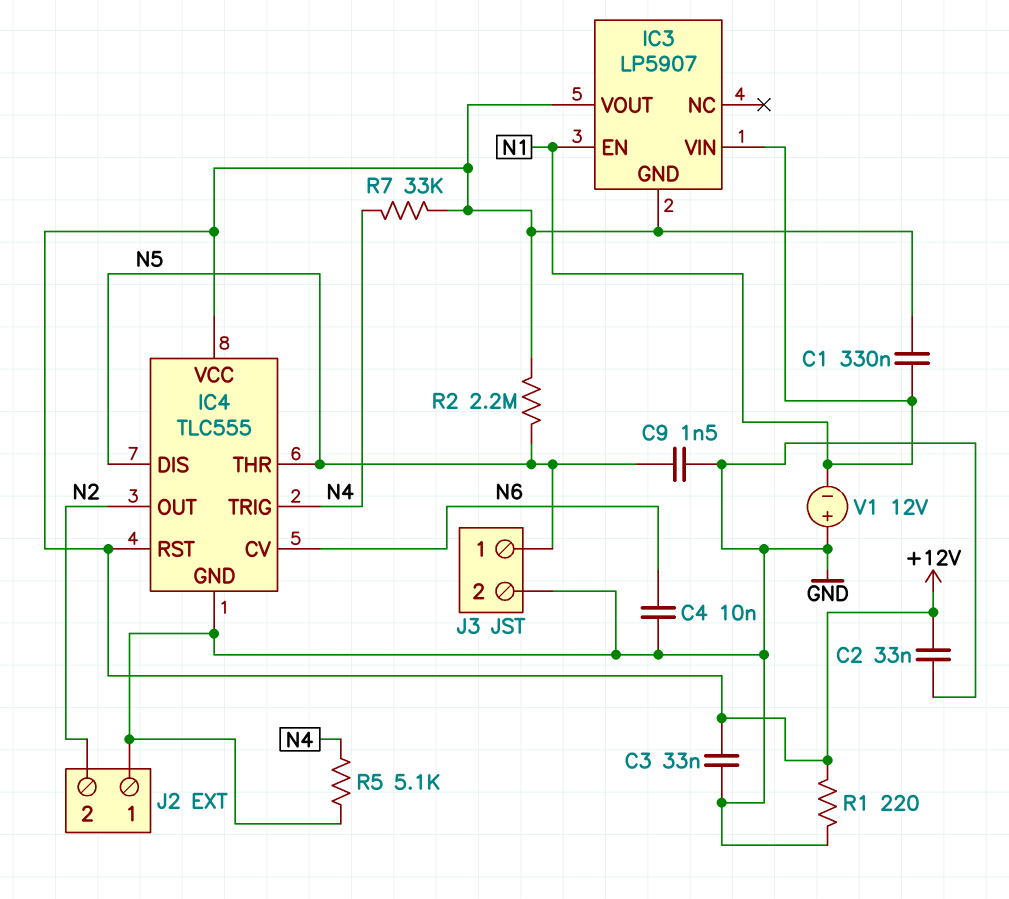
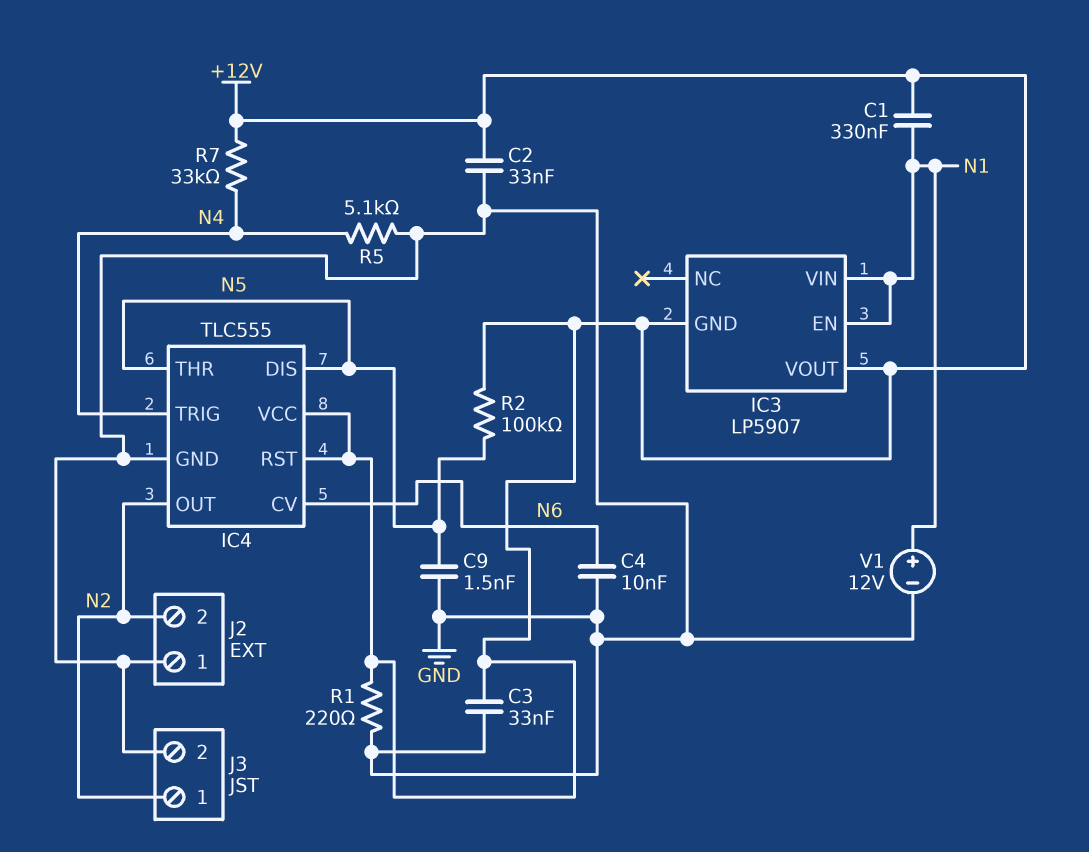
J3 pin 1: N5 -> N2
R2: 2.2M (+12V, N5) -> 100k (+12V, N5)
V1: 12V (plus GND, minus N1) -> 12V (plus N1, minus GND)

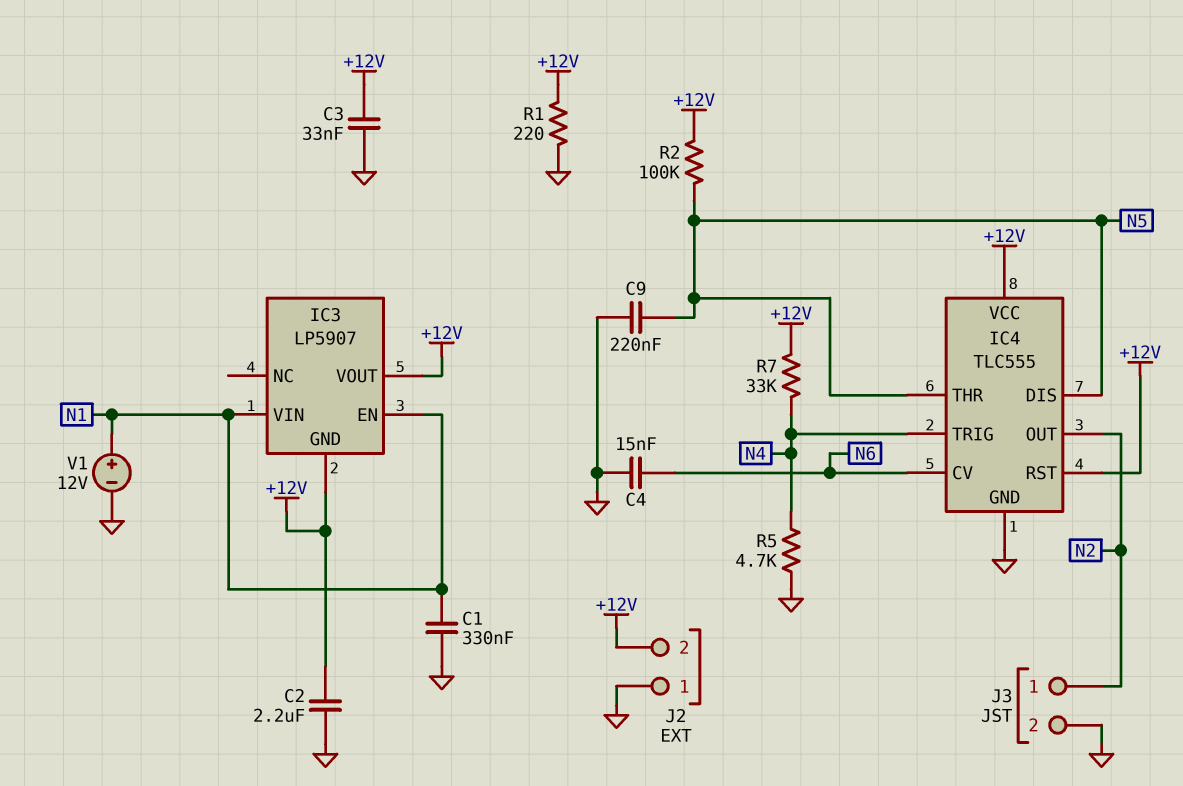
C1: 330nF (+12V, N1) -> 330nF (GND, N1)
C2: 33nF (+12V, GND) -> 2.2uF (+12V, GND)
C4: 10nF (GND, N6) -> 15nF (GND, N6)
C9: 1.5nF (GND, N5) -> 220nF (GND, N5)
J2 pin 2: N2 -> +12V
R5: 5.1k (GND, N4) -> 4.7k (GND, N4)

